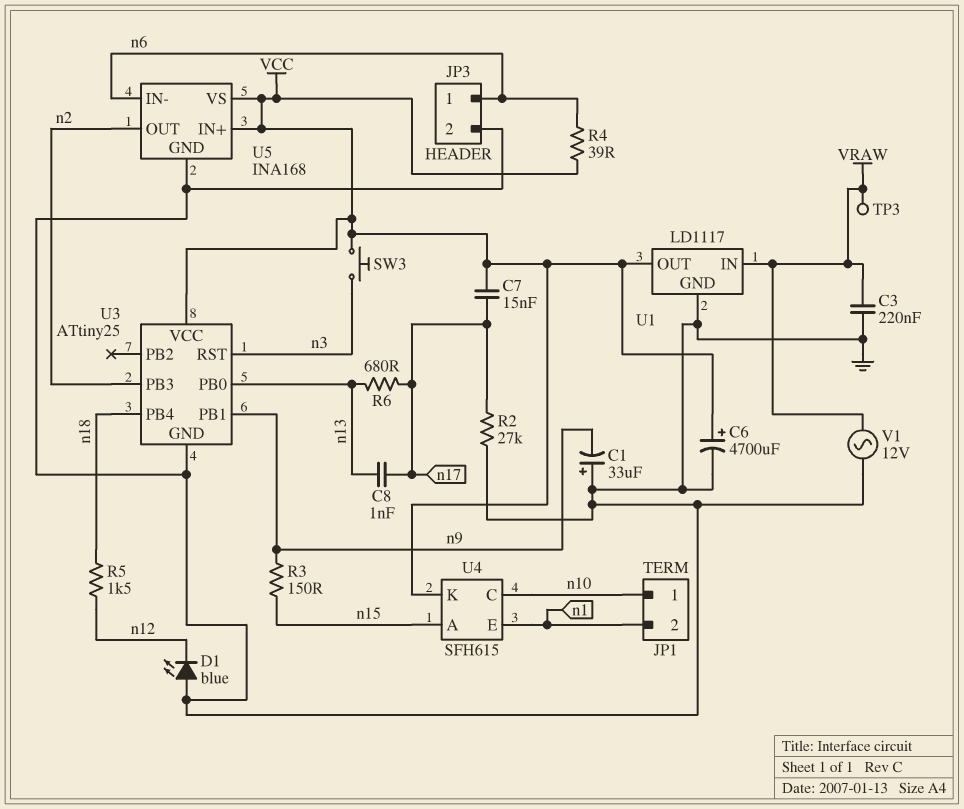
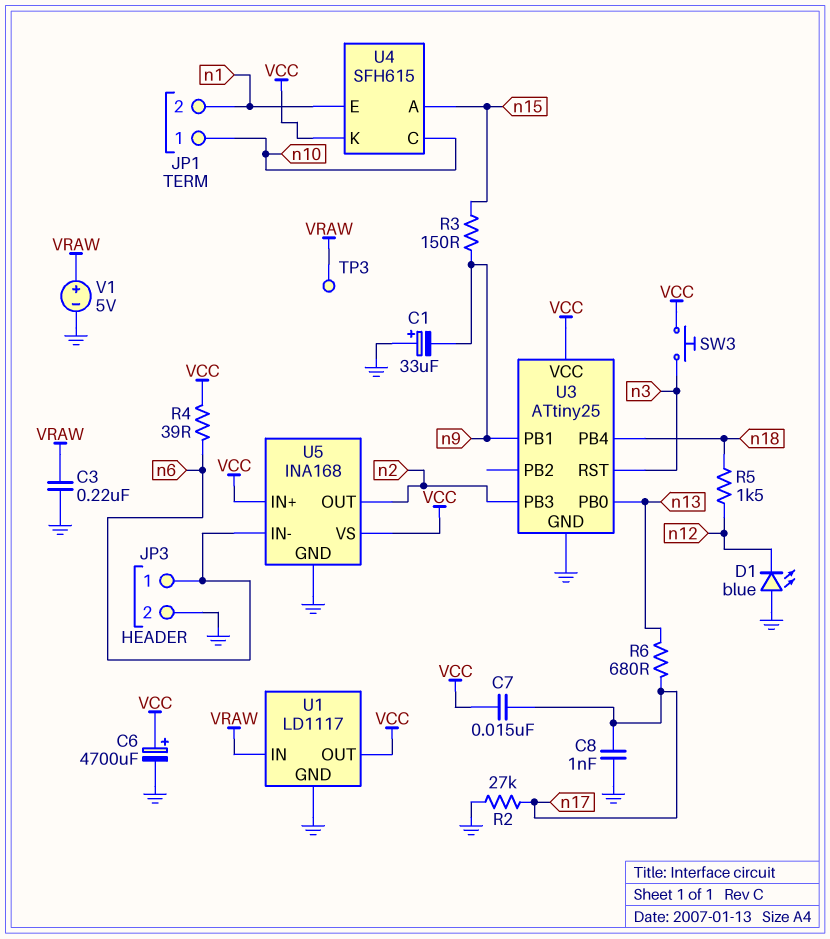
C8: 1nF (n13, n17) -> 1nF (GND, n17)
V1: AC 12V (GND, VRAW) -> 5V (plus VRAW, minus GND)

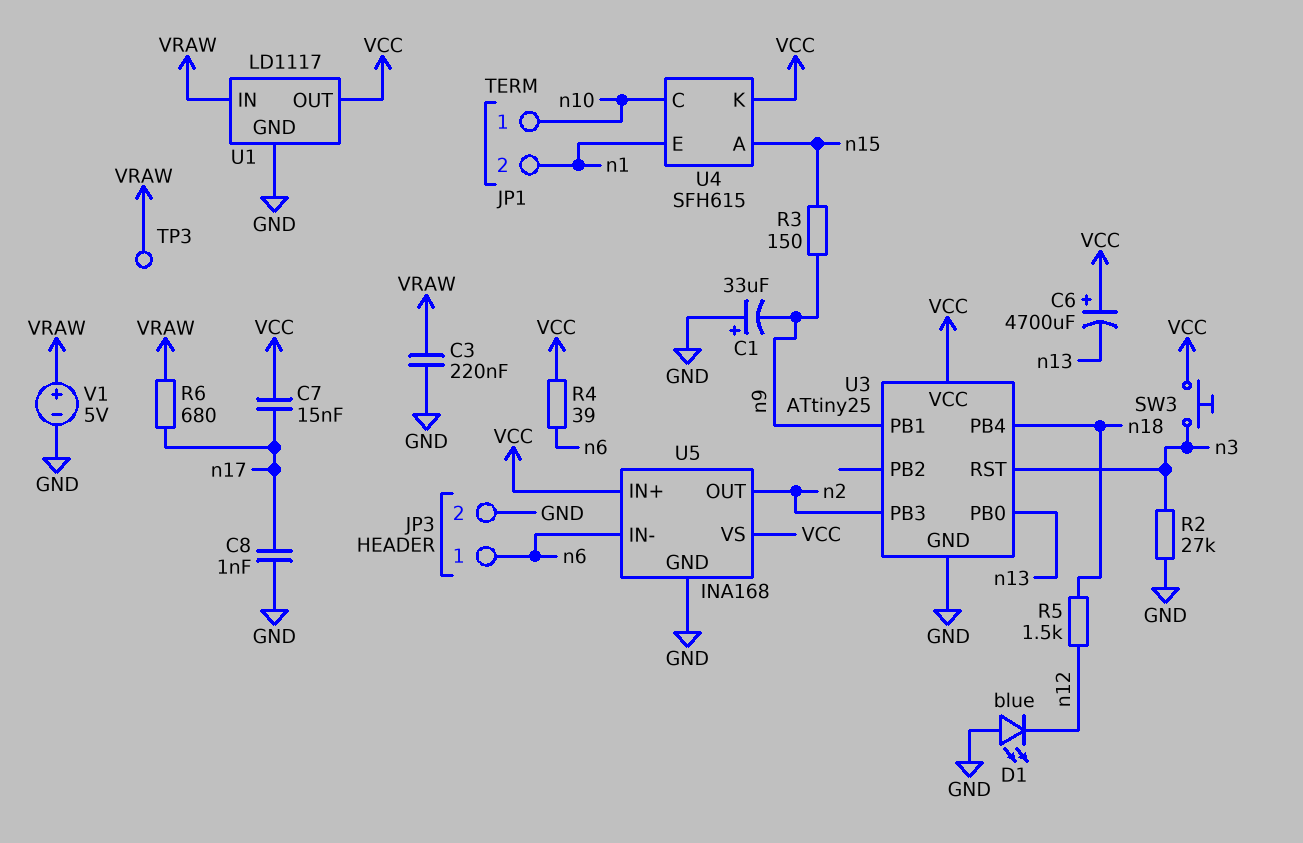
C6: 4700uF (plus VCC, minus GND) -> 4700uF (plus VCC, minus n13)
R2: 27k (GND, n17) -> 27k (GND, n3)
R6: 680 (n13, n17) -> 680 (VRAW, n17)

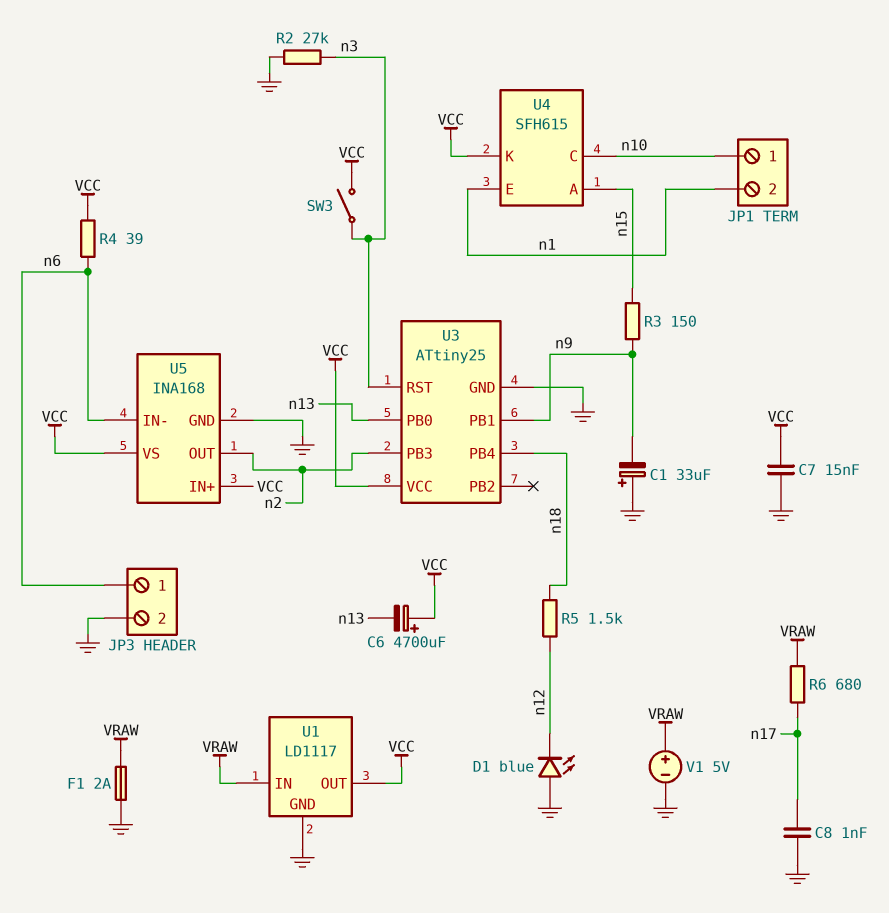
C3: 220nF (GND, VRAW) -> none
C7: 15nF (VCC, n17) -> 15nF (GND, VCC)
F1: none -> 2A (GND, VRAW)
SW3: button (VCC, n3) -> switch (VCC, n3)
TP3: test point (VRAW) -> none

